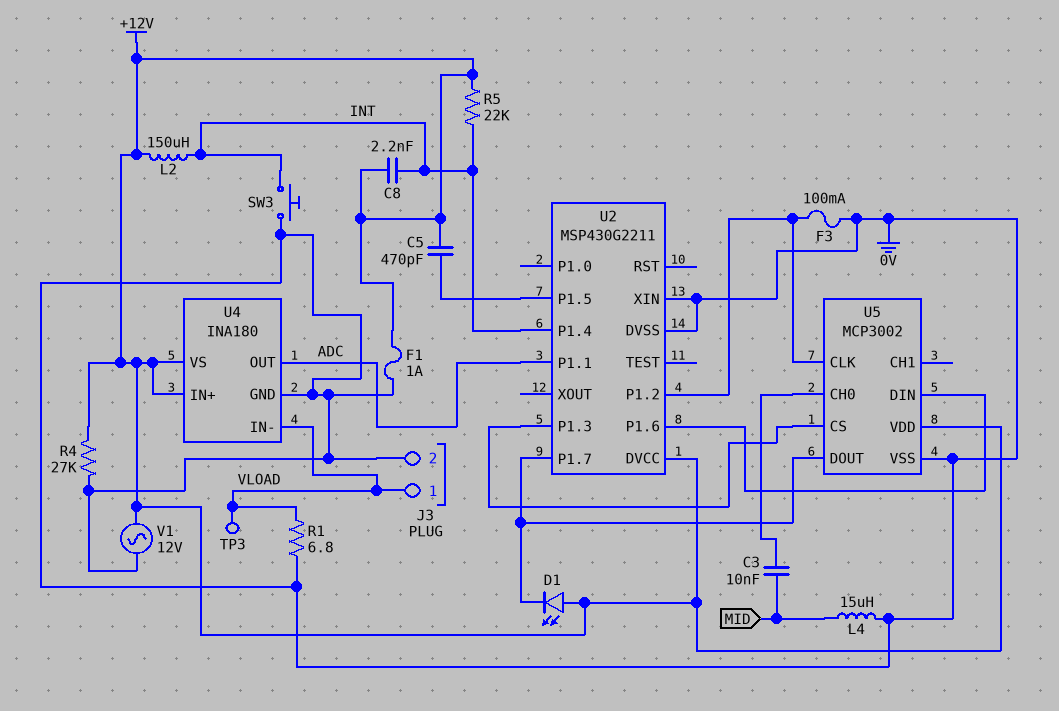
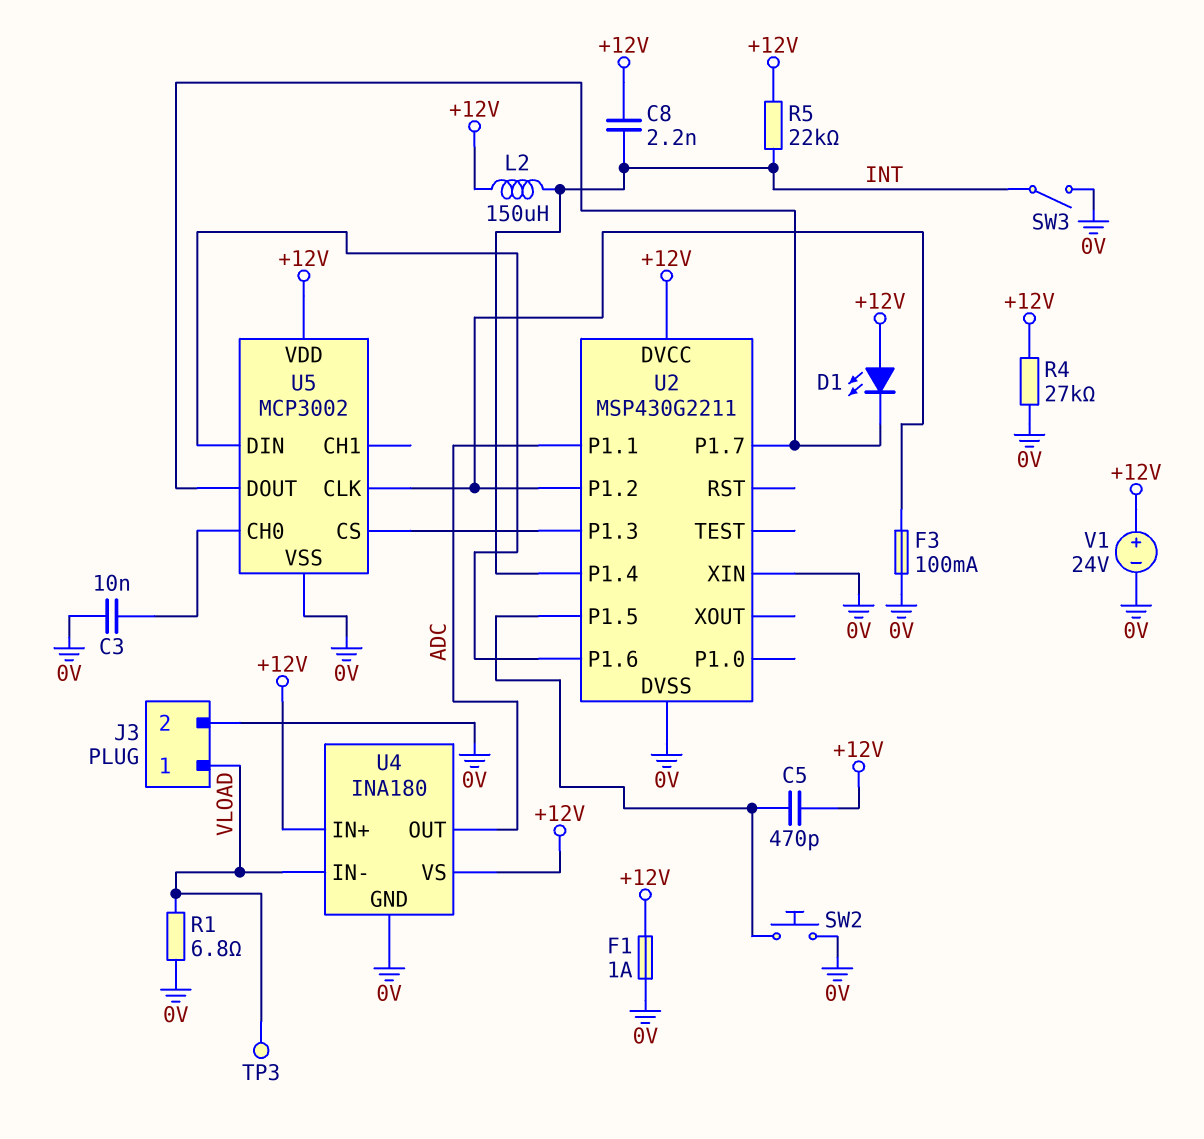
C3: 10nF (MID, U5/CH0) -> 10nF (0V, U5/CH0)
L4: 15uH (0V, MID) -> none
SW2: none -> button (0V, U2/P1.5)
SW3: button (0V, INT) -> switch (0V, INT)
V1: AC 12V (+12V, 0V) -> 24V (plus +12V, minus 0V)

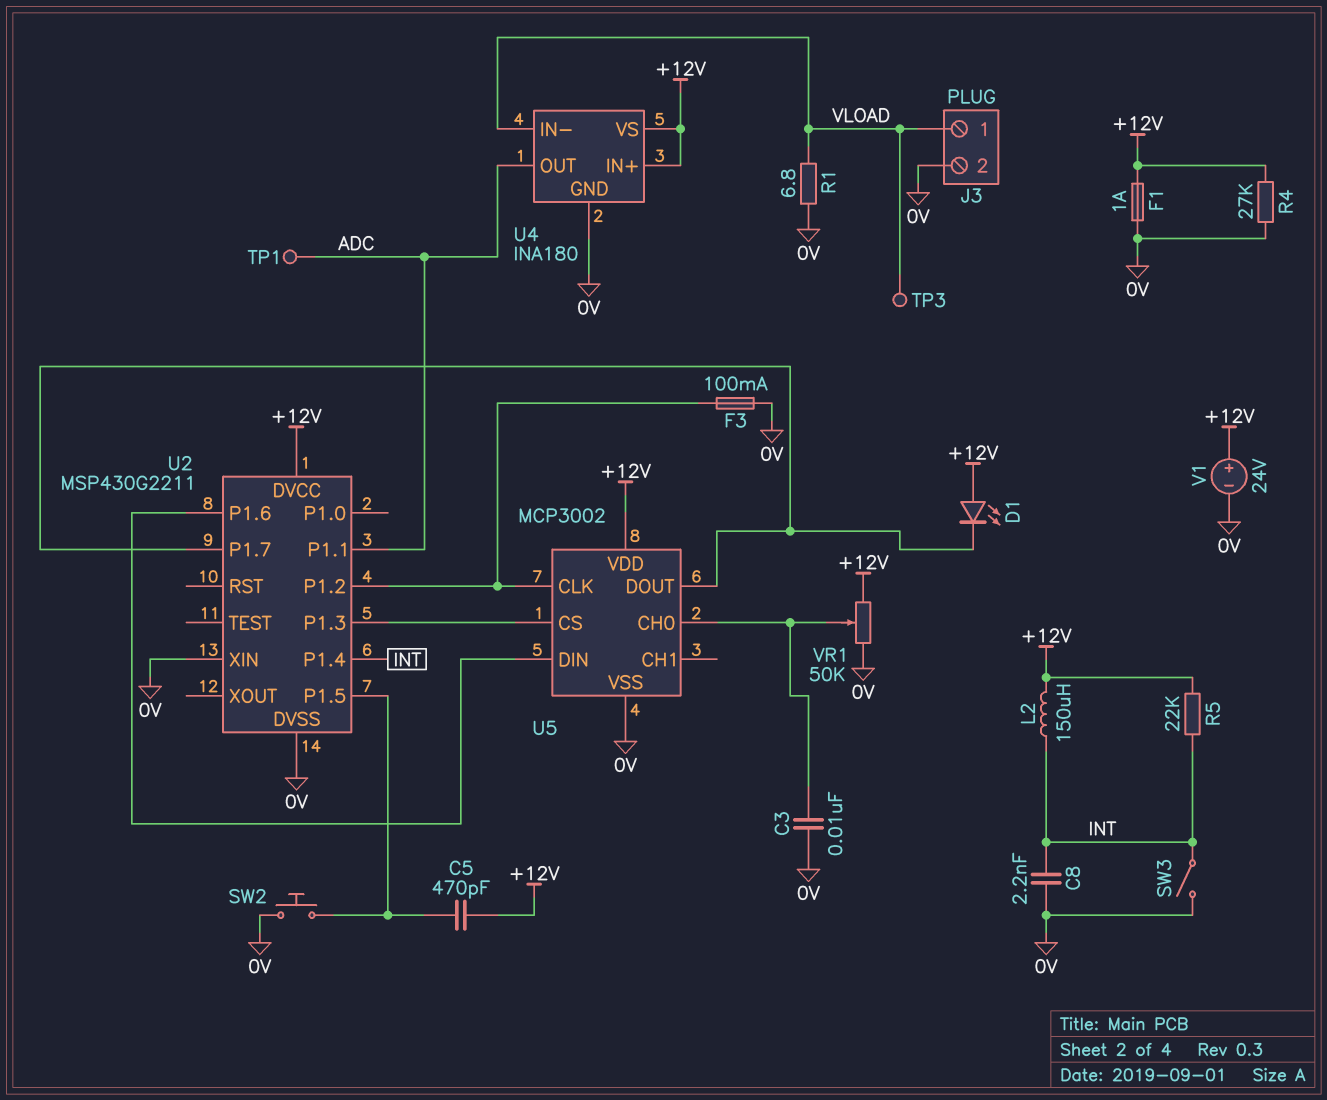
C8: 2.2nF (+12V, INT) -> 2.2nF (0V, INT)
TP1: none -> test point (ADC)
VR1: none -> 50k (+12V, 0V, wiper U5/CH0)

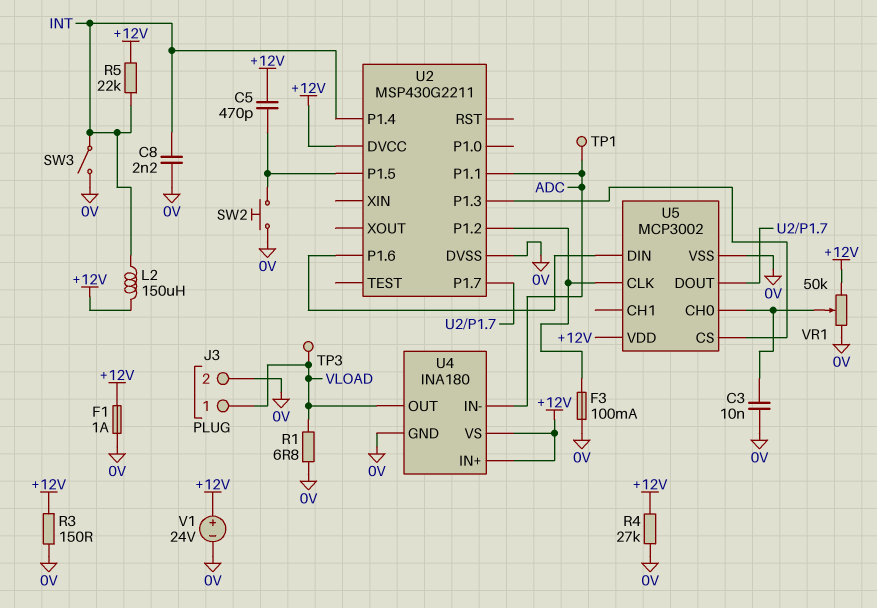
D1: LED (A +12V, K U2/P1.7) -> none
R3: none -> 150 (+12V, 0V)
U2 pin XIN: 0V -> none
U4 pin IN-: VLOAD -> ADC
U4 pin OUT: ADC -> VLOAD

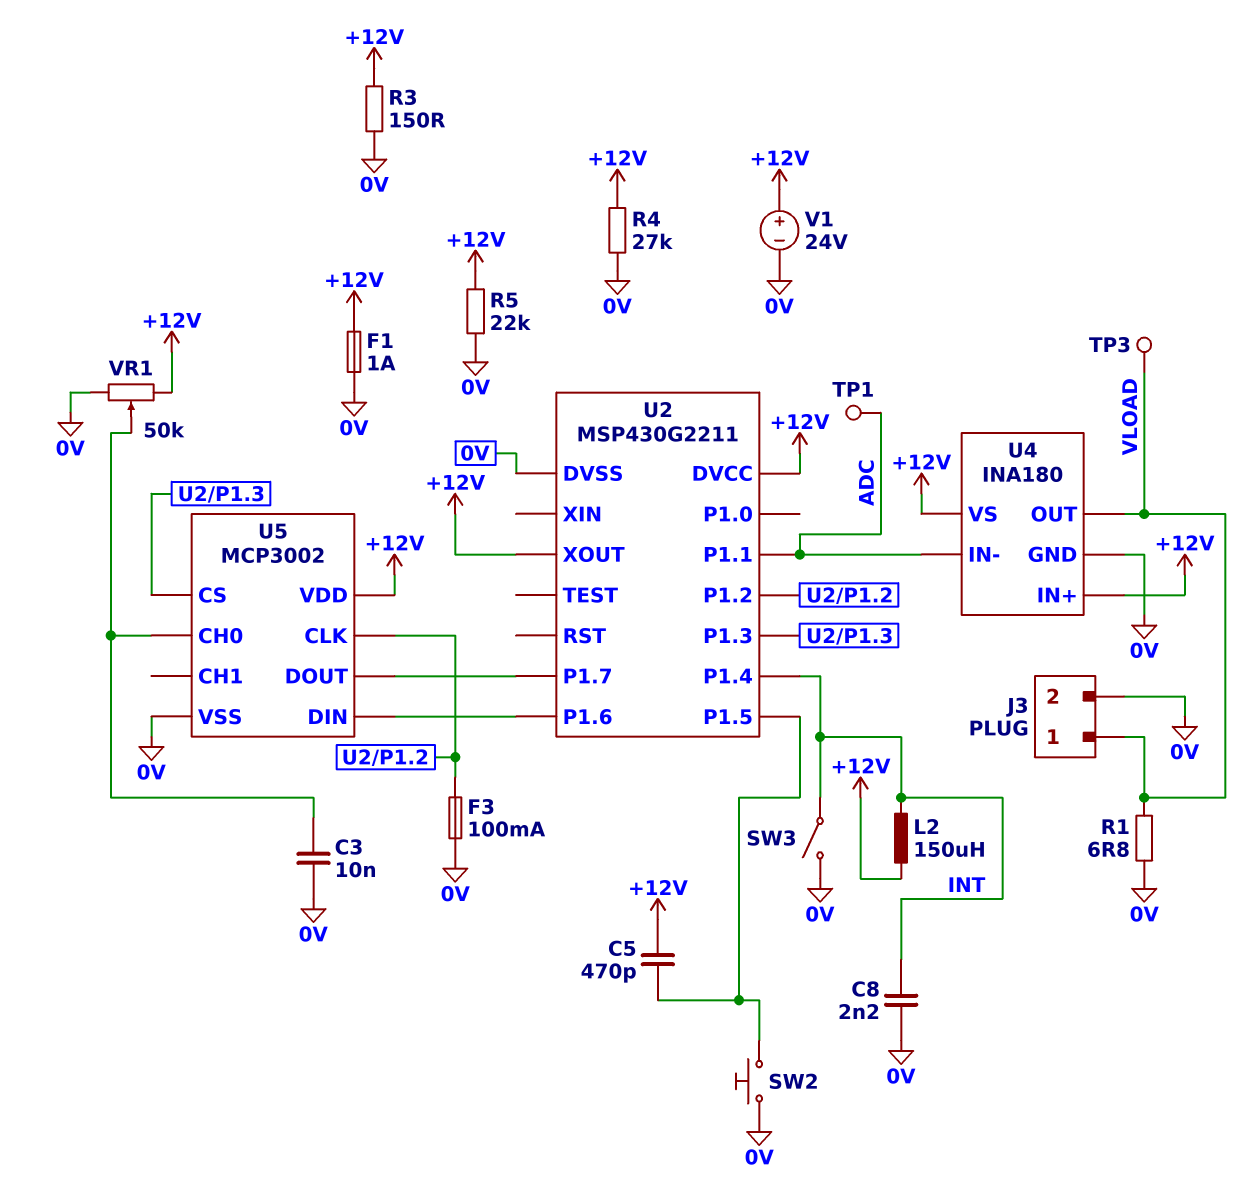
R5: 22k (+12V, INT) -> 22k (+12V, 0V)
U2 pin XOUT: none -> +12V

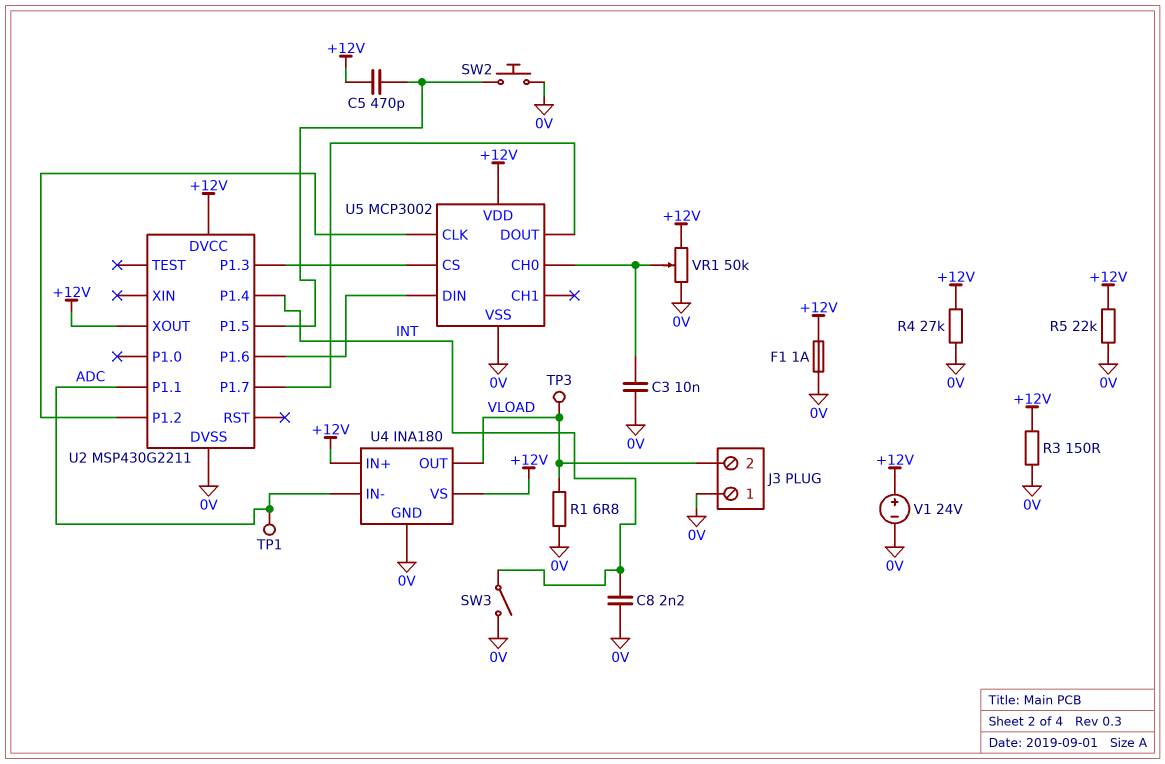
F3: 100mA (0V, U2/P1.2) -> none
J3 pin 1: VLOAD -> 0V
J3 pin 2: 0V -> VLOAD
L2: 150uH (+12V, INT) -> none

